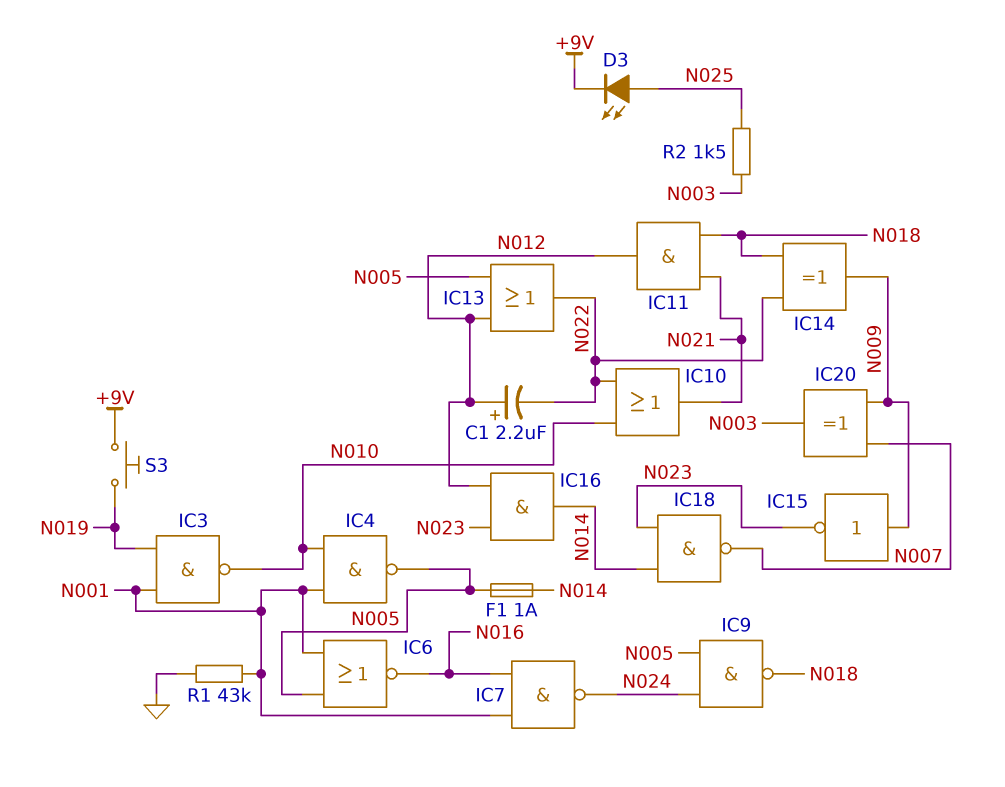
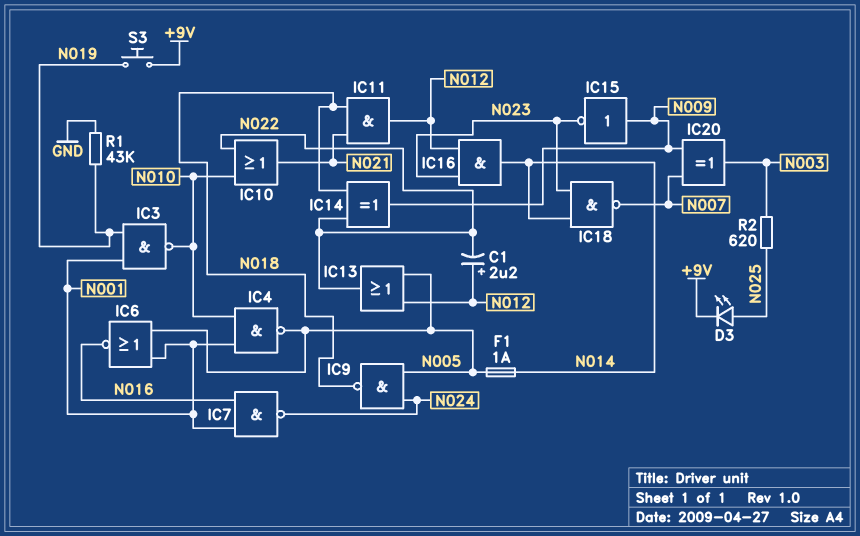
R1: 43k (GND, N001) -> 43k (GND, N019)
R2: 1.5k (N003, N025) -> 620 (N003, N025)

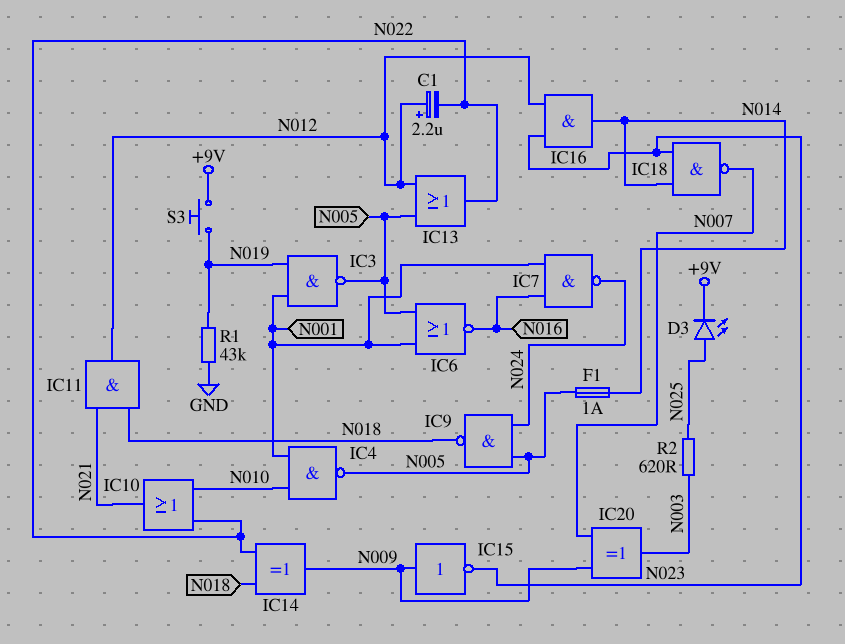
IC3: NAND (in N001, in N019, out N010) -> NAND (in N001, in N019, out N005)

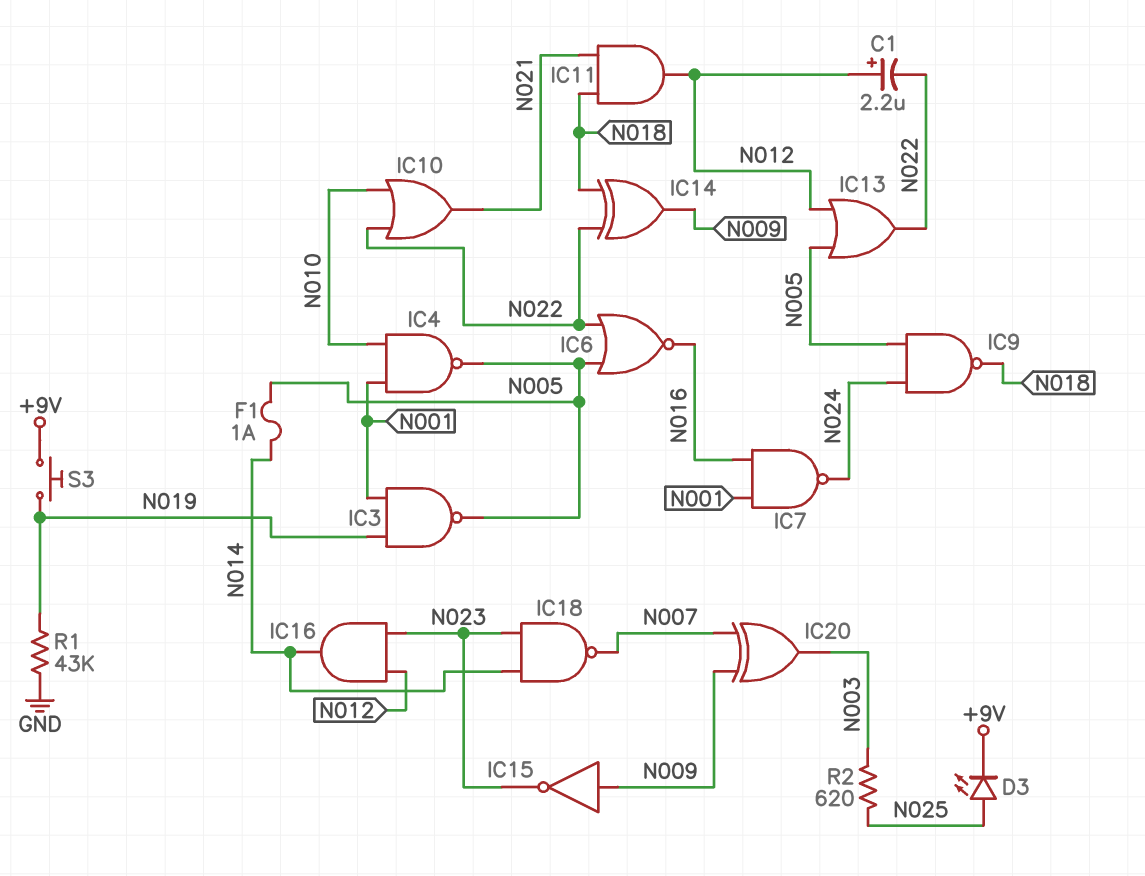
IC6: NOR (in N001, in N005, out N016) -> NOR (in N005, in N022, out N016)

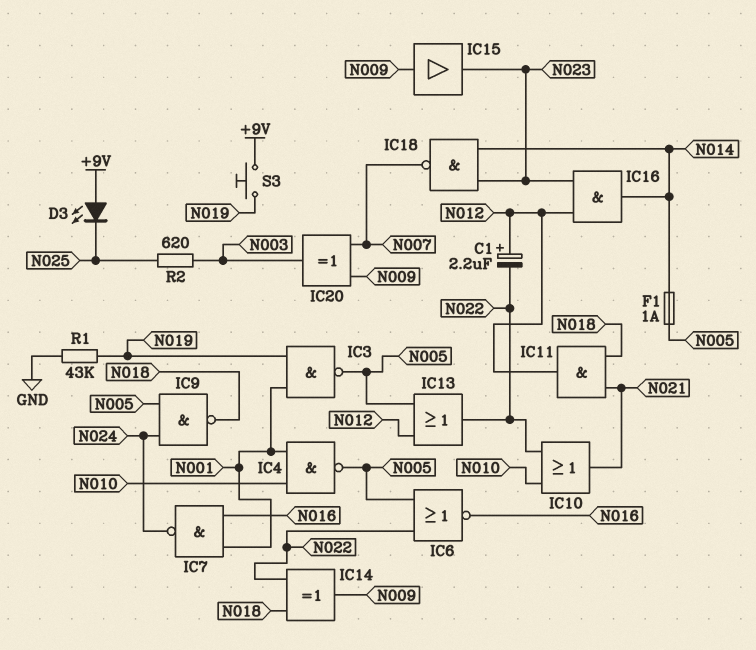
D3: LED (A N025, K +9V) -> LED (A +9V, K N025)
IC15: NOT (in N009, out N023) -> buffer (in N009, out N023)

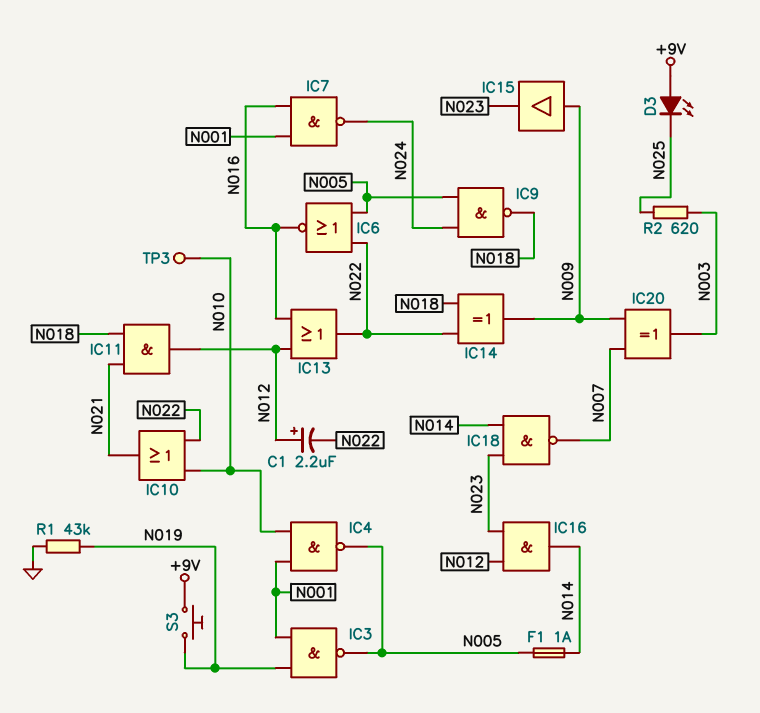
IC13: OR (in N005, in N012, out N022) -> OR (in N012, in N016, out N022)
TP3: none -> test point (N010)

